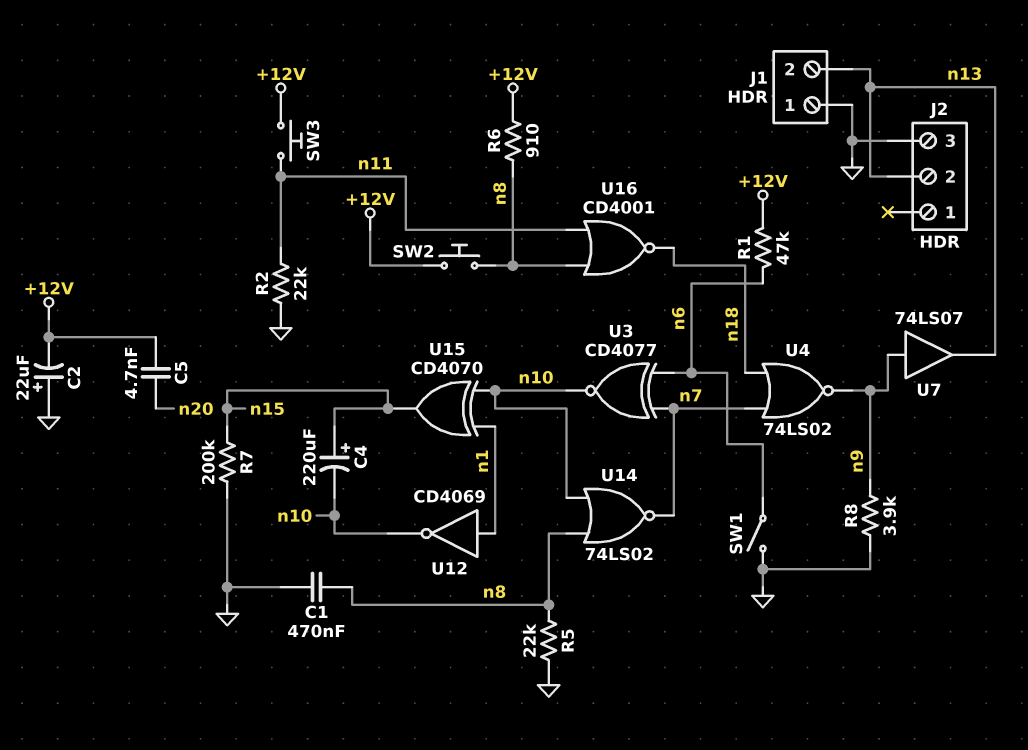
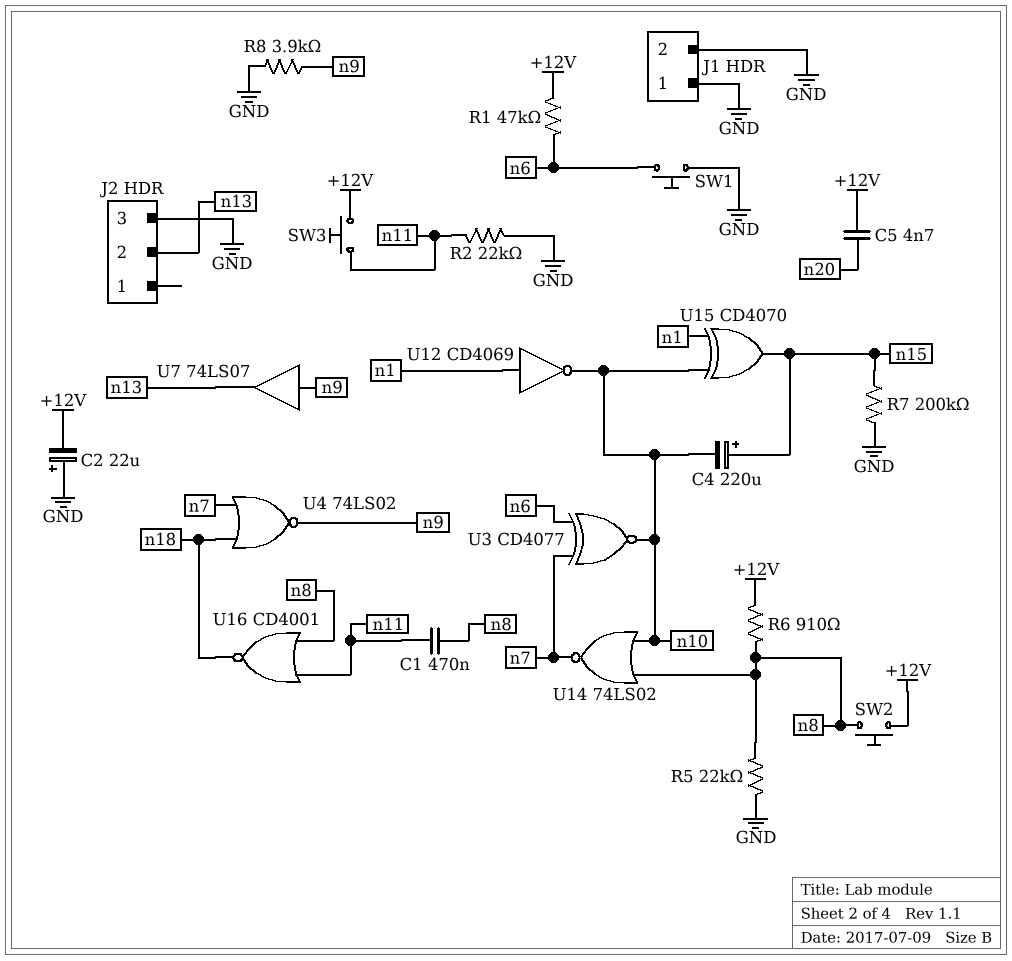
C1: 470nF (GND, n8) -> 470nF (n8, n11)
J1 pin 2: n13 -> GND
SW1: switch (GND, n6) -> button (GND, n6)

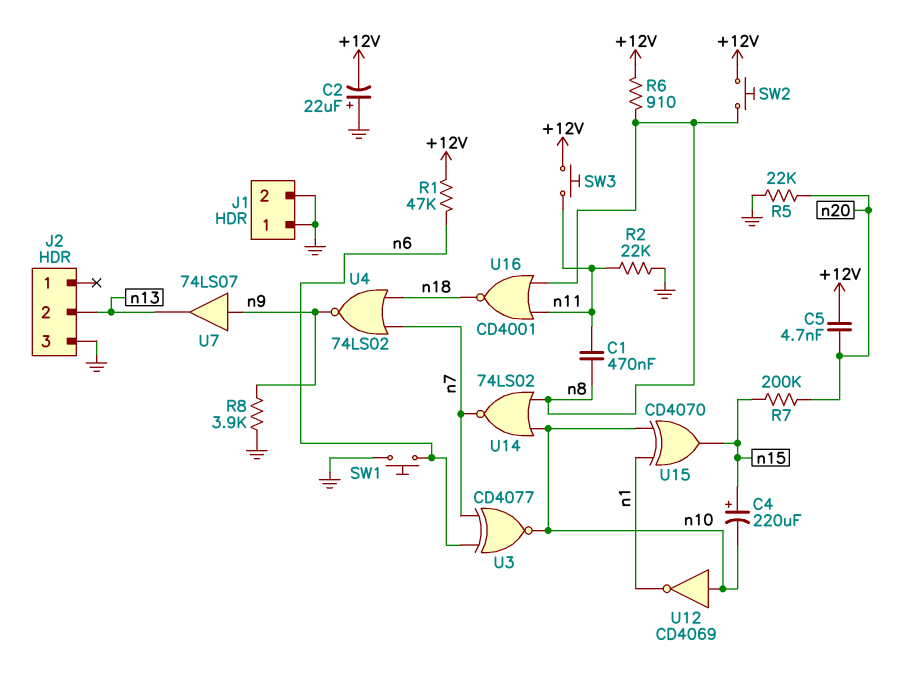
R5: 22k (GND, n8) -> 22k (GND, n20)
R7: 200k (GND, n15) -> 200k (n15, n20)
U12: NOT CD4069 (in n1, out n10) -> NOT CD4069 (in n10, out n1)

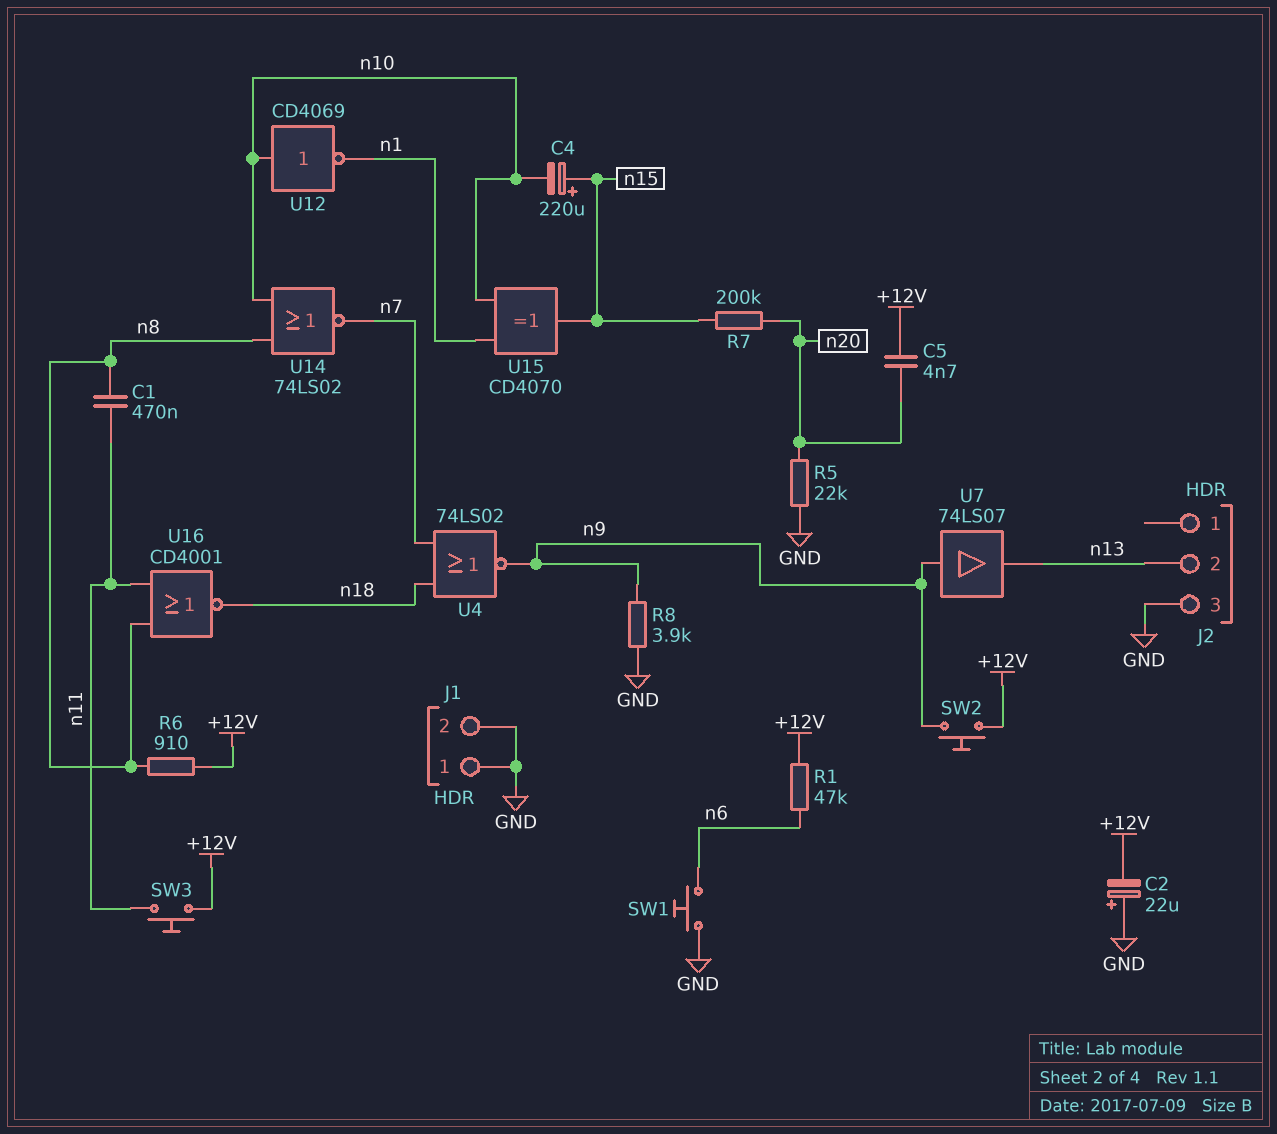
R2: 22k (GND, n11) -> none
SW2: button (+12V, n8) -> button (+12V, n9)
U3: XNOR CD4077 (in n6, in n7, out n10) -> none

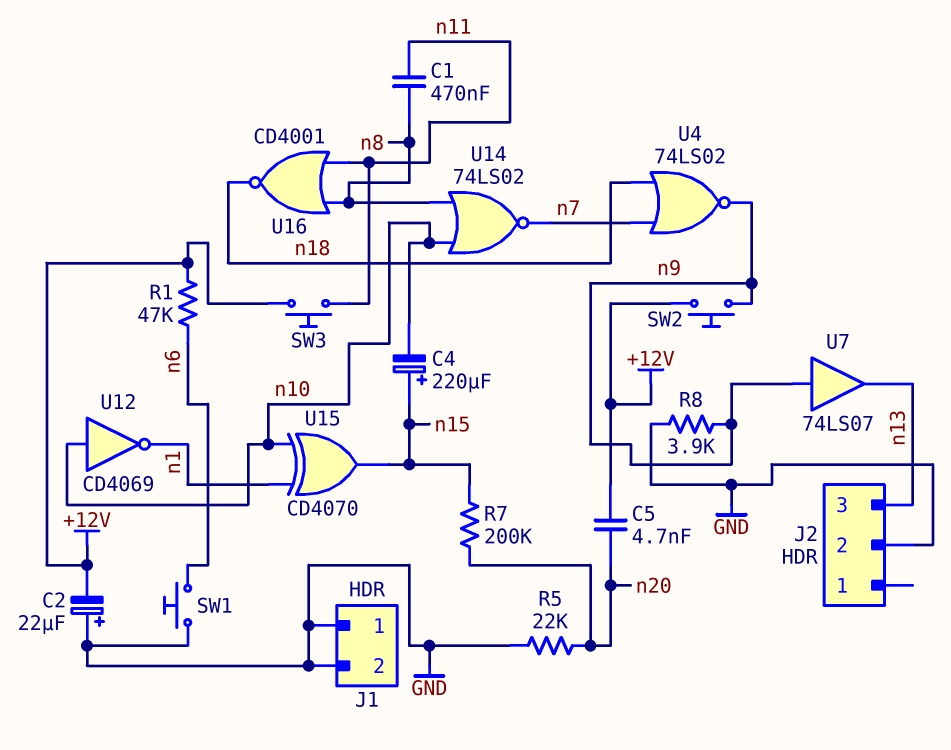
J2 pin 2: n13 -> GND
J2 pin 3: GND -> n13
R6: 910 (+12V, n8) -> none

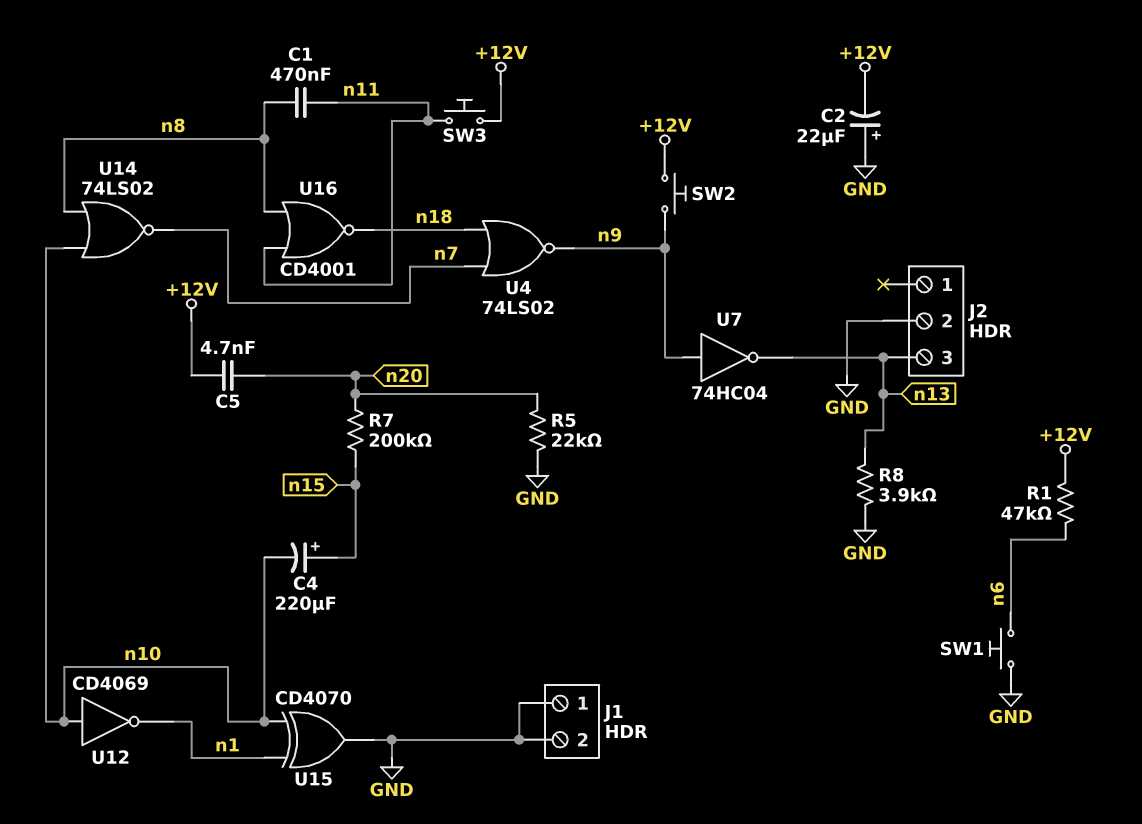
R8: 3.9k (GND, n9) -> 3.9k (GND, n13)
U7: buffer 74LS07 (in n9, out n13) -> NOT 74HC04 (in n9, out n13)
U15: XOR CD4070 (in n1, in n10, out n15) -> XOR CD4070 (in n1, in n10, out GND)

